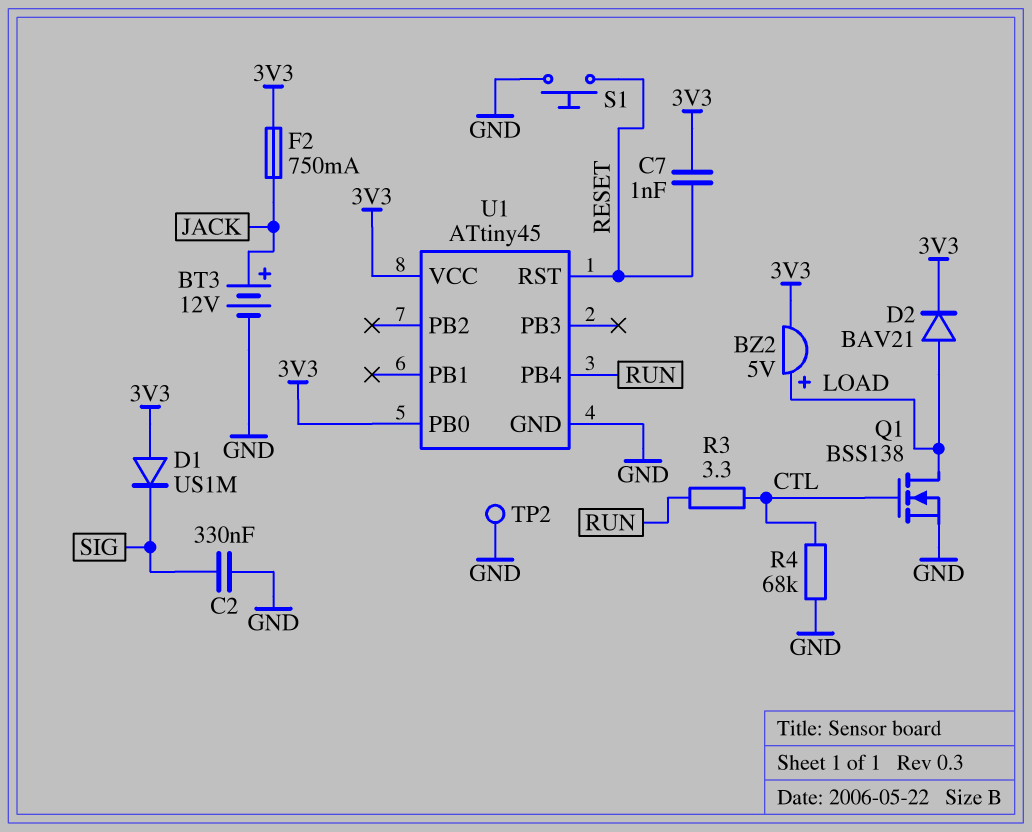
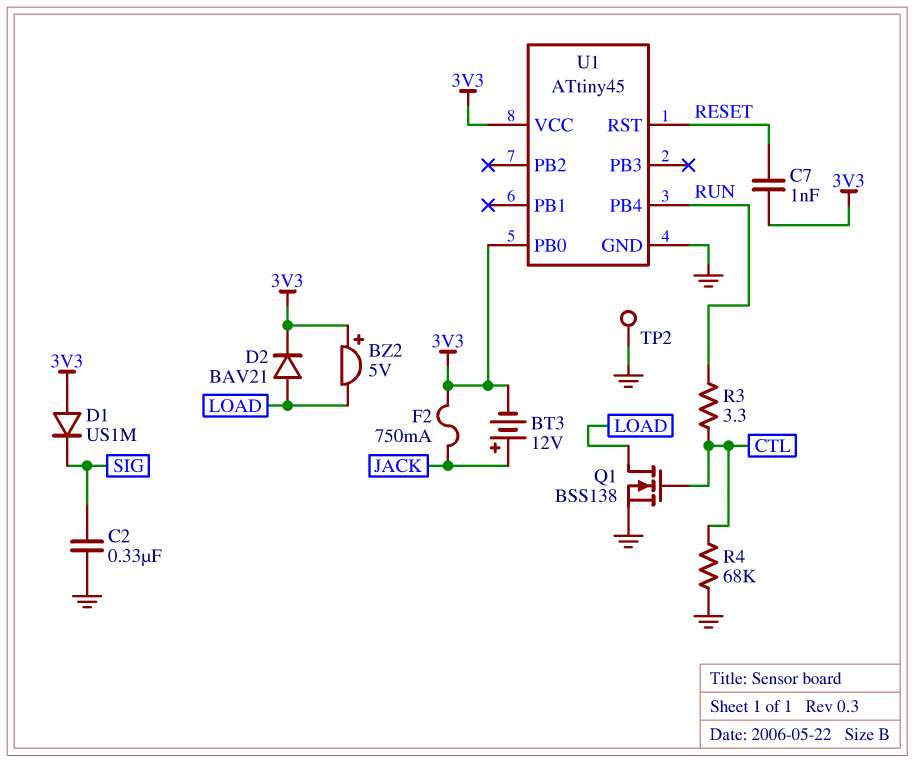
BT3: 12V (plus JACK, minus GND) -> 12V (plus JACK, minus 3V3)
BZ2: buzzer 5V (plus LOAD, minus 3V3) -> buzzer 5V (plus 3V3, minus LOAD)
S1: button (GND, RESET) -> none

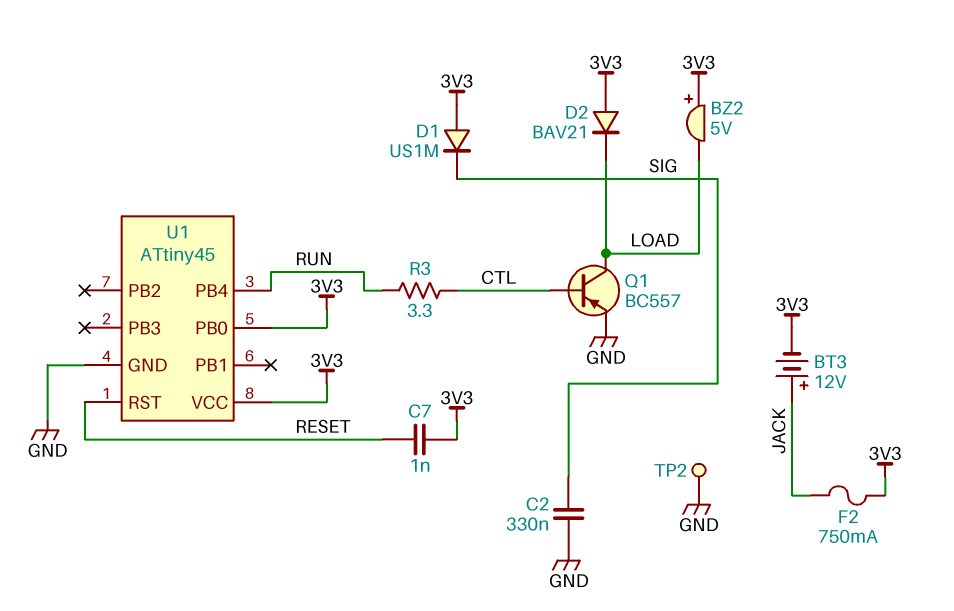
D2: diode BAV21 (A LOAD, K 3V3) -> diode BAV21 (A 3V3, K LOAD)
Q1: NMOS BSS138 (G CTL, D LOAD, S GND) -> PNP BC557 (B CTL, C LOAD, E GND)
R4: 68k (CTL, GND) -> none

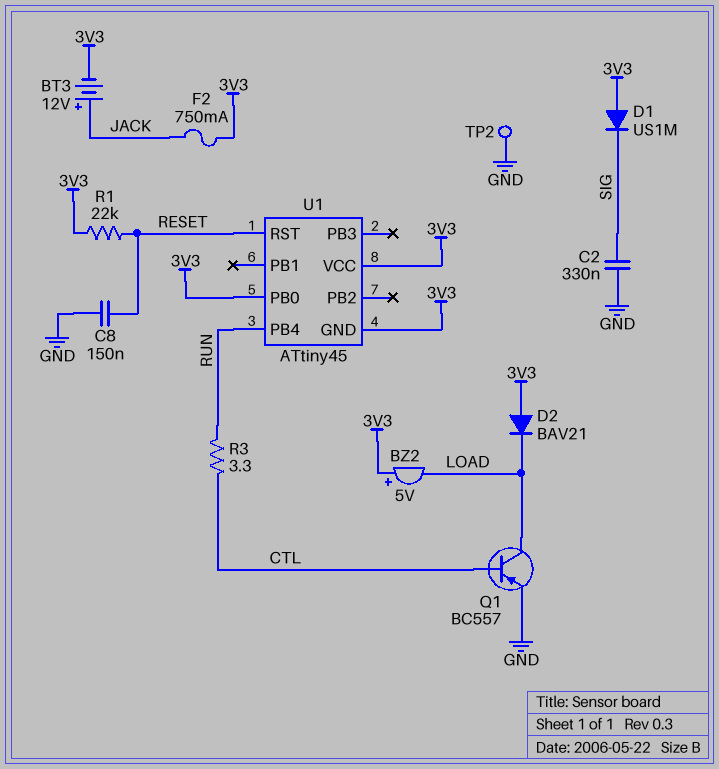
C7: 1nF (3V3, RESET) -> none
C8: none -> 150nF (GND, RESET)
R1: none -> 22k (3V3, RESET)
U1 pin GND: GND -> 3V3

